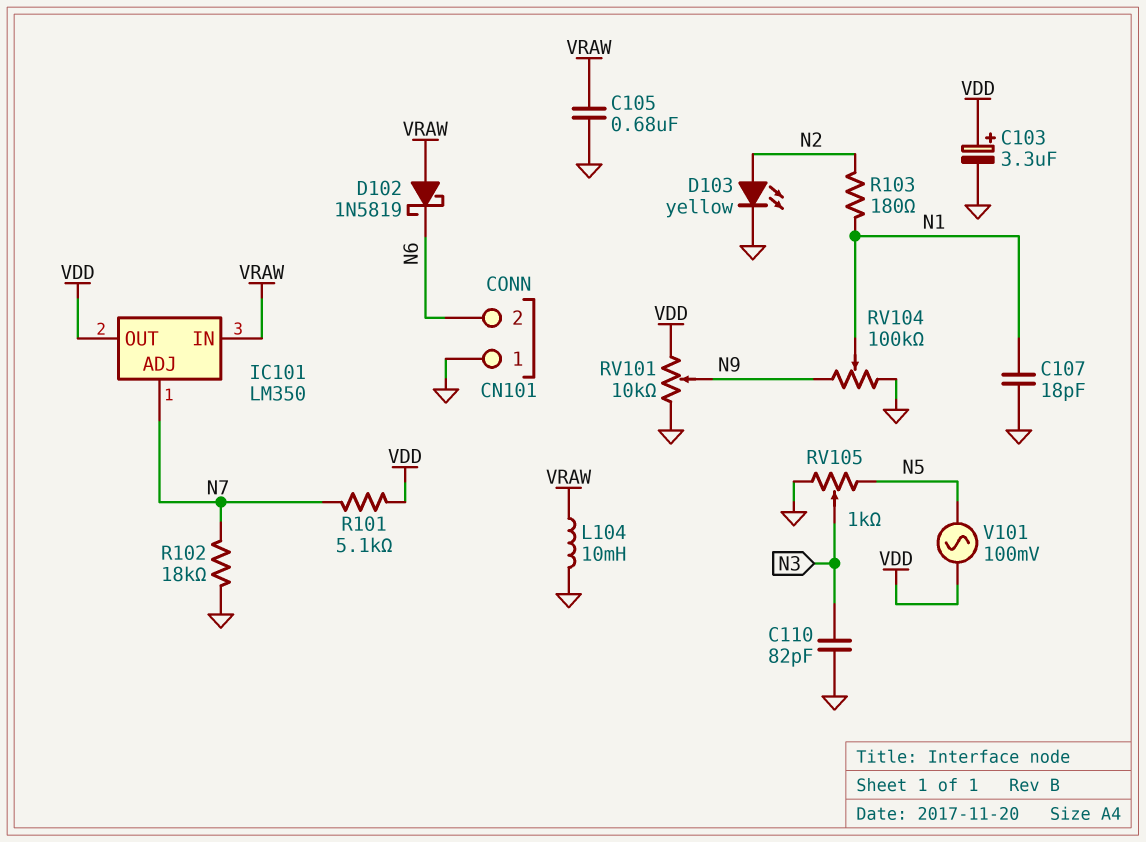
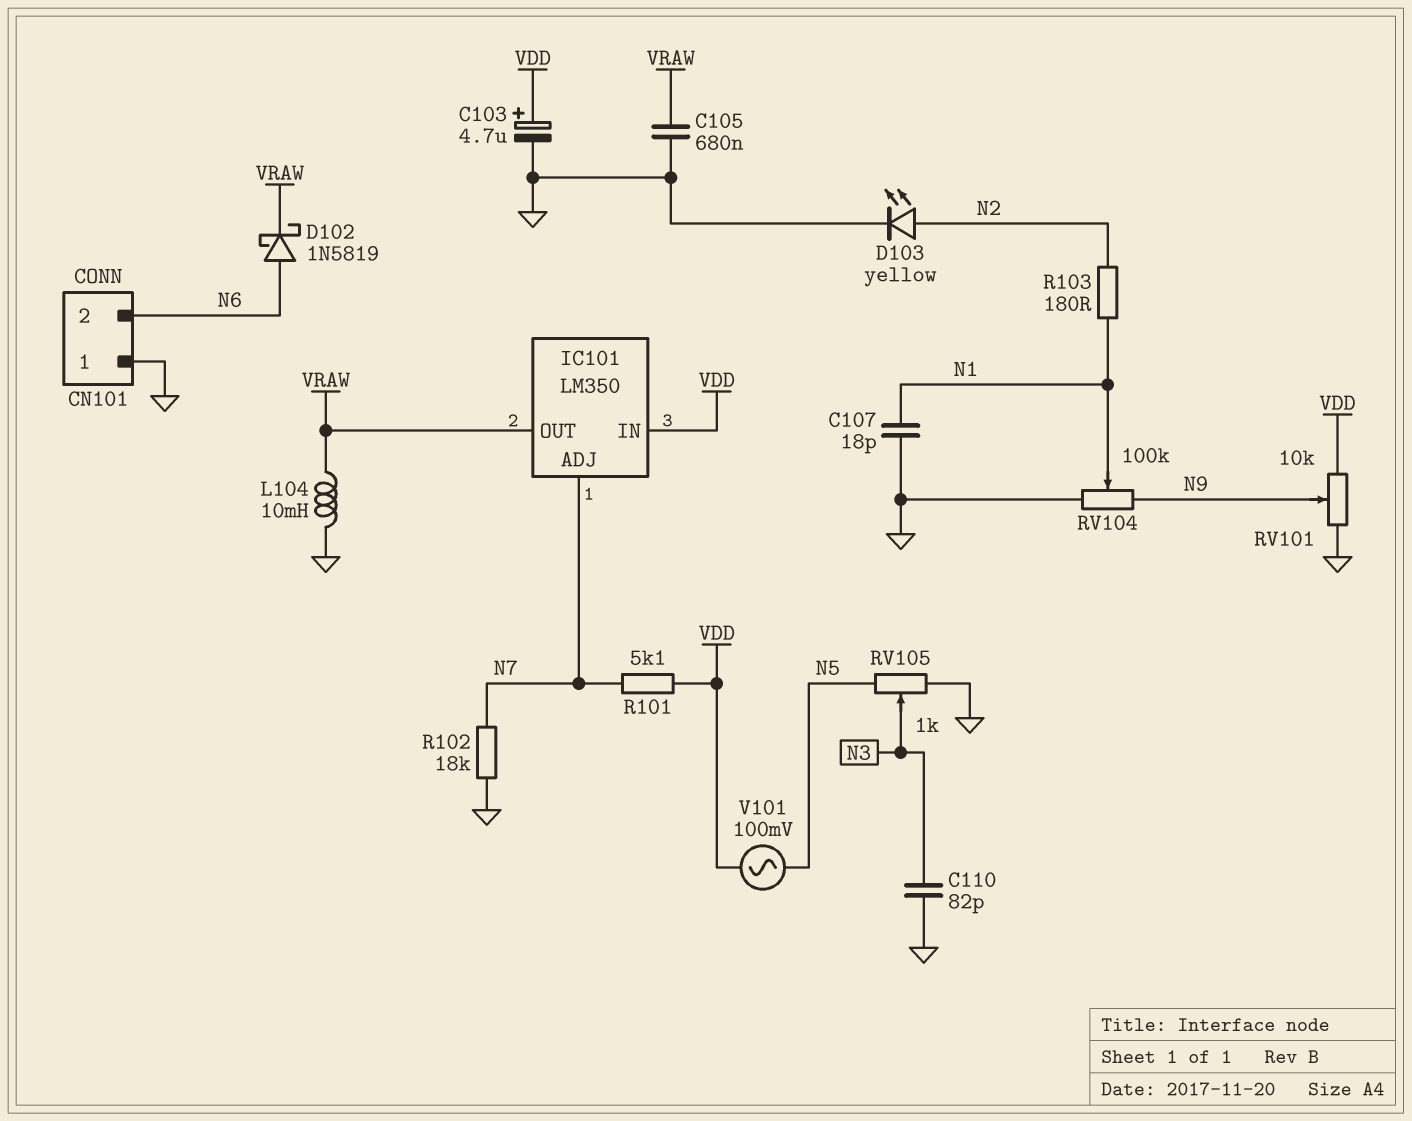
C103: 3.3uF (plus VDD, minus GND) -> 4.7uF (plus VDD, minus GND)
D102: schottky 1N5819 (A VRAW, K N6) -> schottky 1N5819 (A N6, K VRAW)
IC101 pin IN: VRAW -> VDD
IC101 pin OUT: VDD -> VRAW

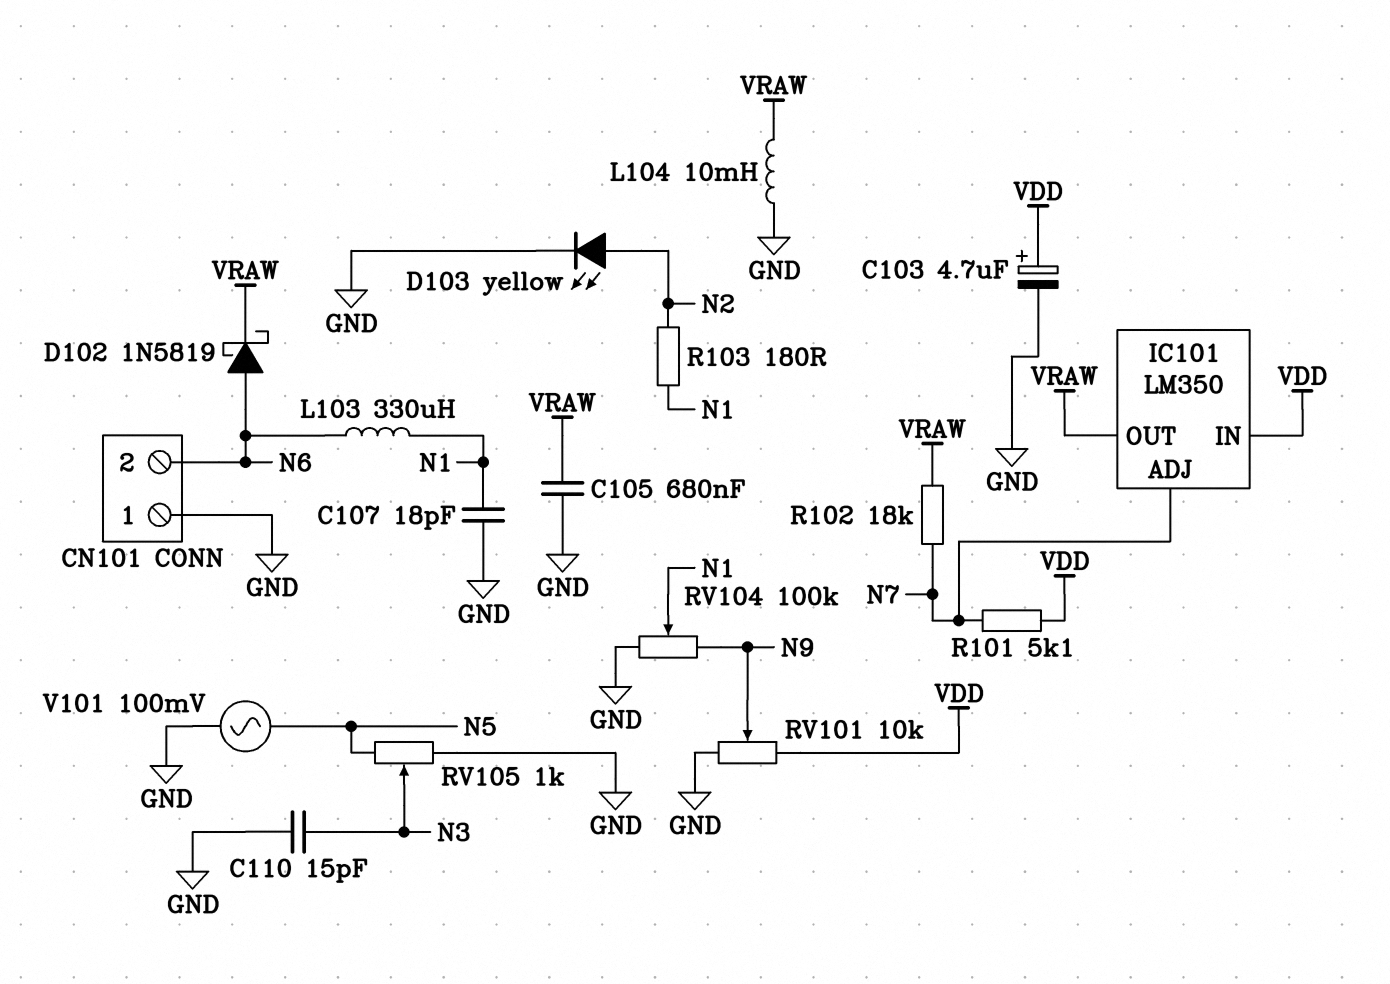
C110: 82pF (GND, N3) -> 15pF (GND, N3)
L103: none -> 330uH (N1, N6)
R102: 18k (GND, N7) -> 18k (N7, VRAW)
V101: AC 100mV (N5, VDD) -> AC 100mV (GND, N5)

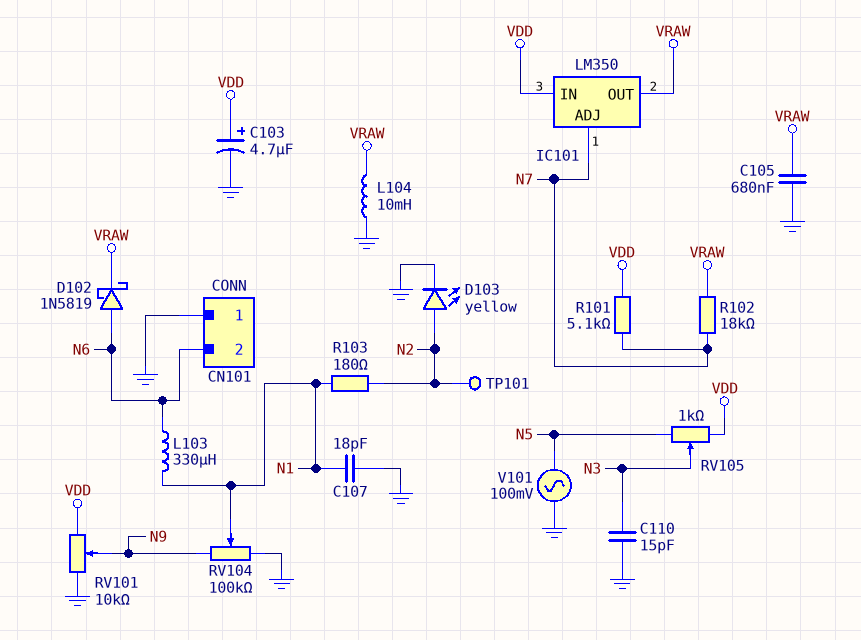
RV105: 1k (GND, N5, wiper N3) -> 1k (N5, VDD, wiper N3)
TP101: none -> test point (N2)

